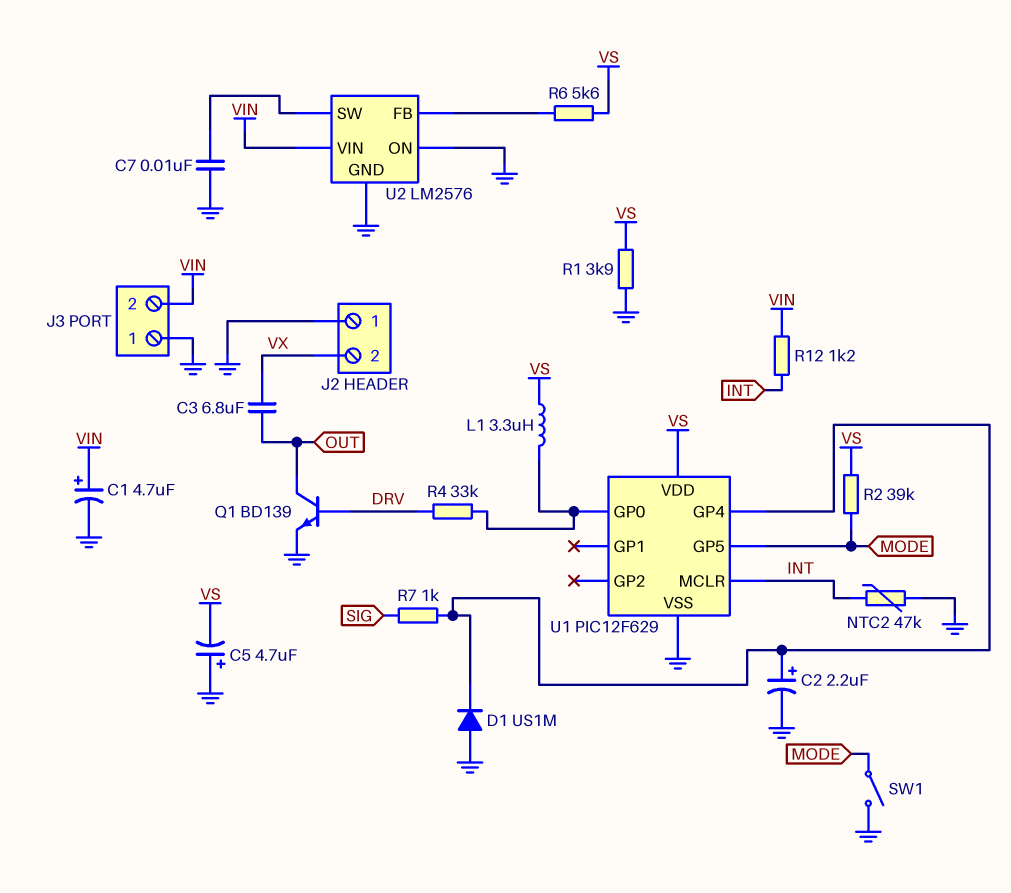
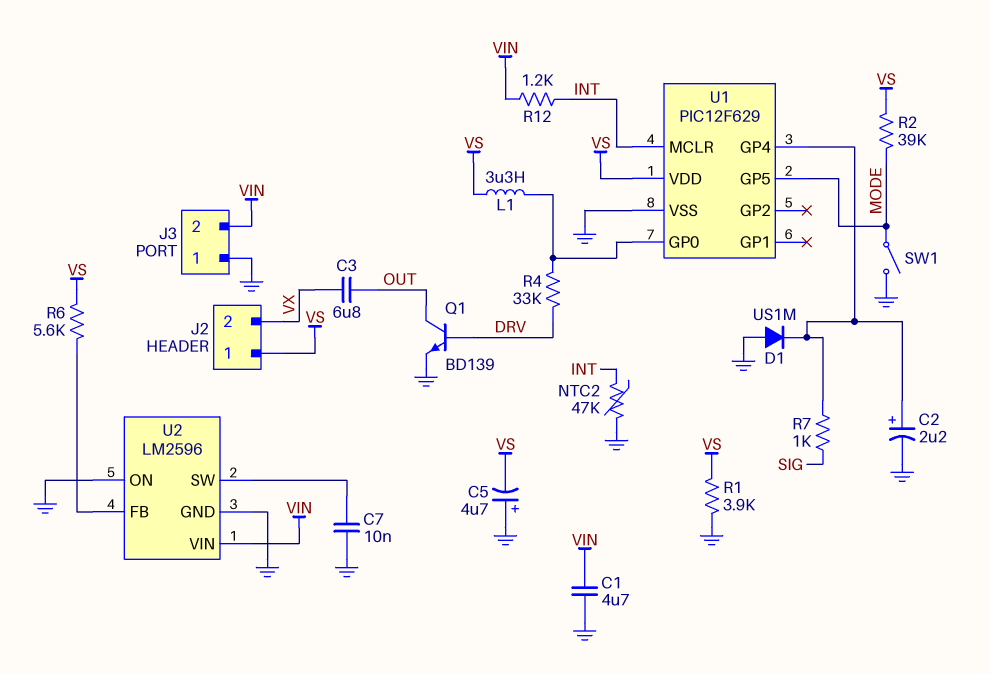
C1: 4.7uF (plus VIN, minus GND) -> 4.7uF (GND, VIN)
J2 pin 1: GND -> VS
U2: LM2576 -> LM2596

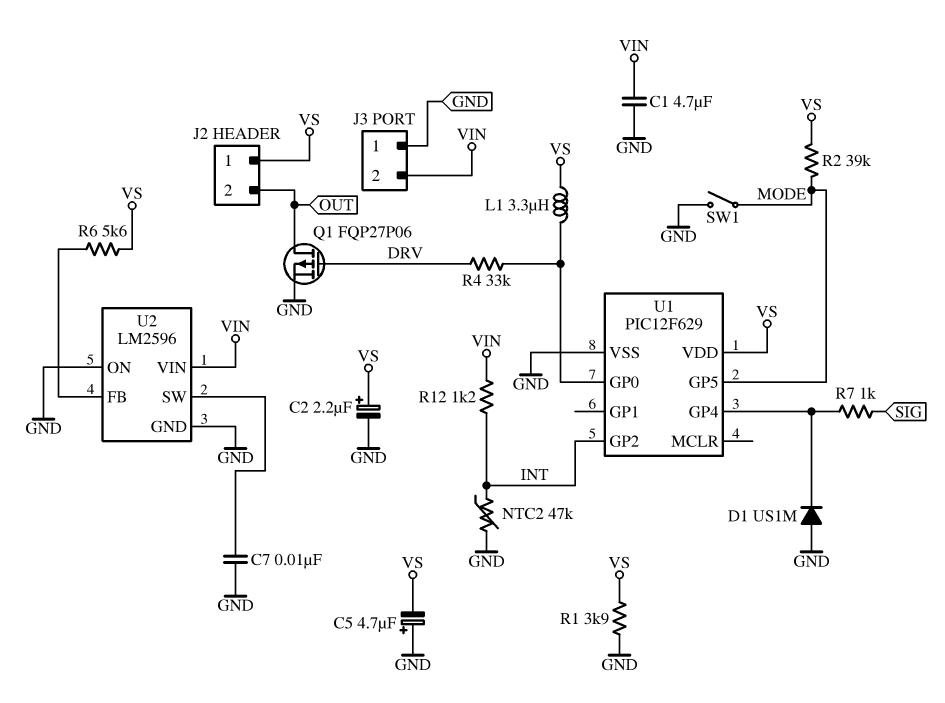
C2: 2.2uF (plus U1/GP4, minus GND) -> 2.2uF (plus VS, minus GND)
C3: 6.8uF (OUT, VX) -> none
J2 pin 2: VX -> OUT
Q1: NPN BD139 (B DRV, C OUT, E GND) -> PMOS FQP27P06 (G DRV, D OUT, S GND)
U1 pin GP2: none -> INT
U1 pin MCLR: INT -> none

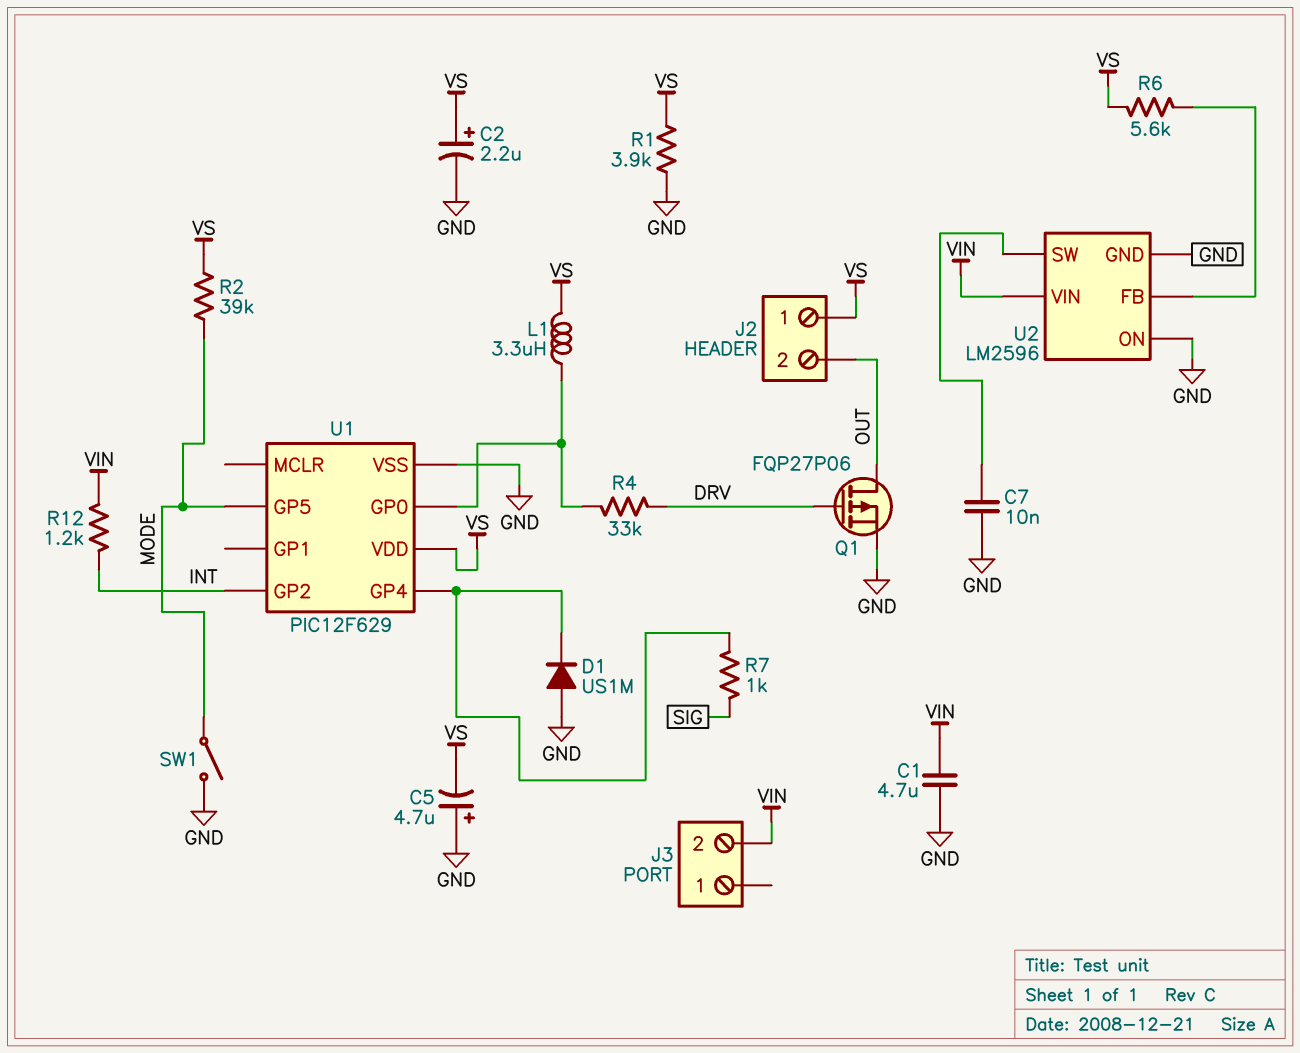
J3 pin 1: GND -> none
NTC2: 47k (GND, INT) -> none

